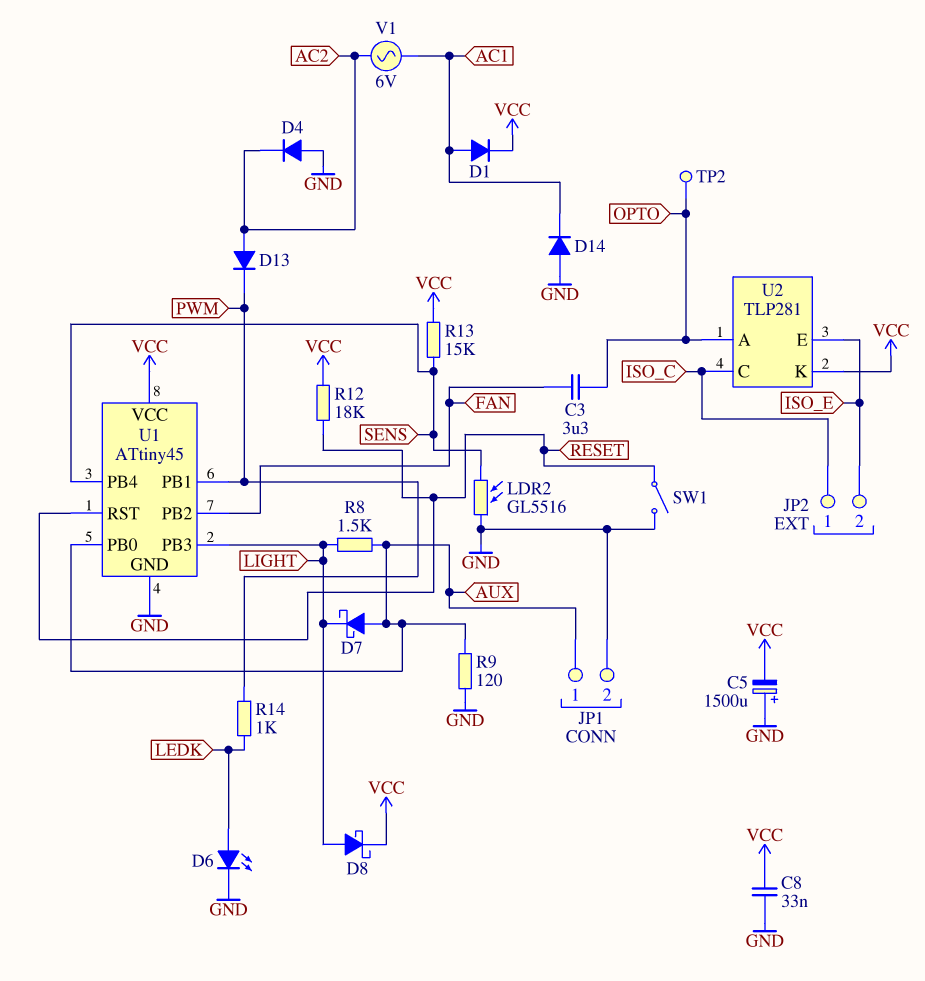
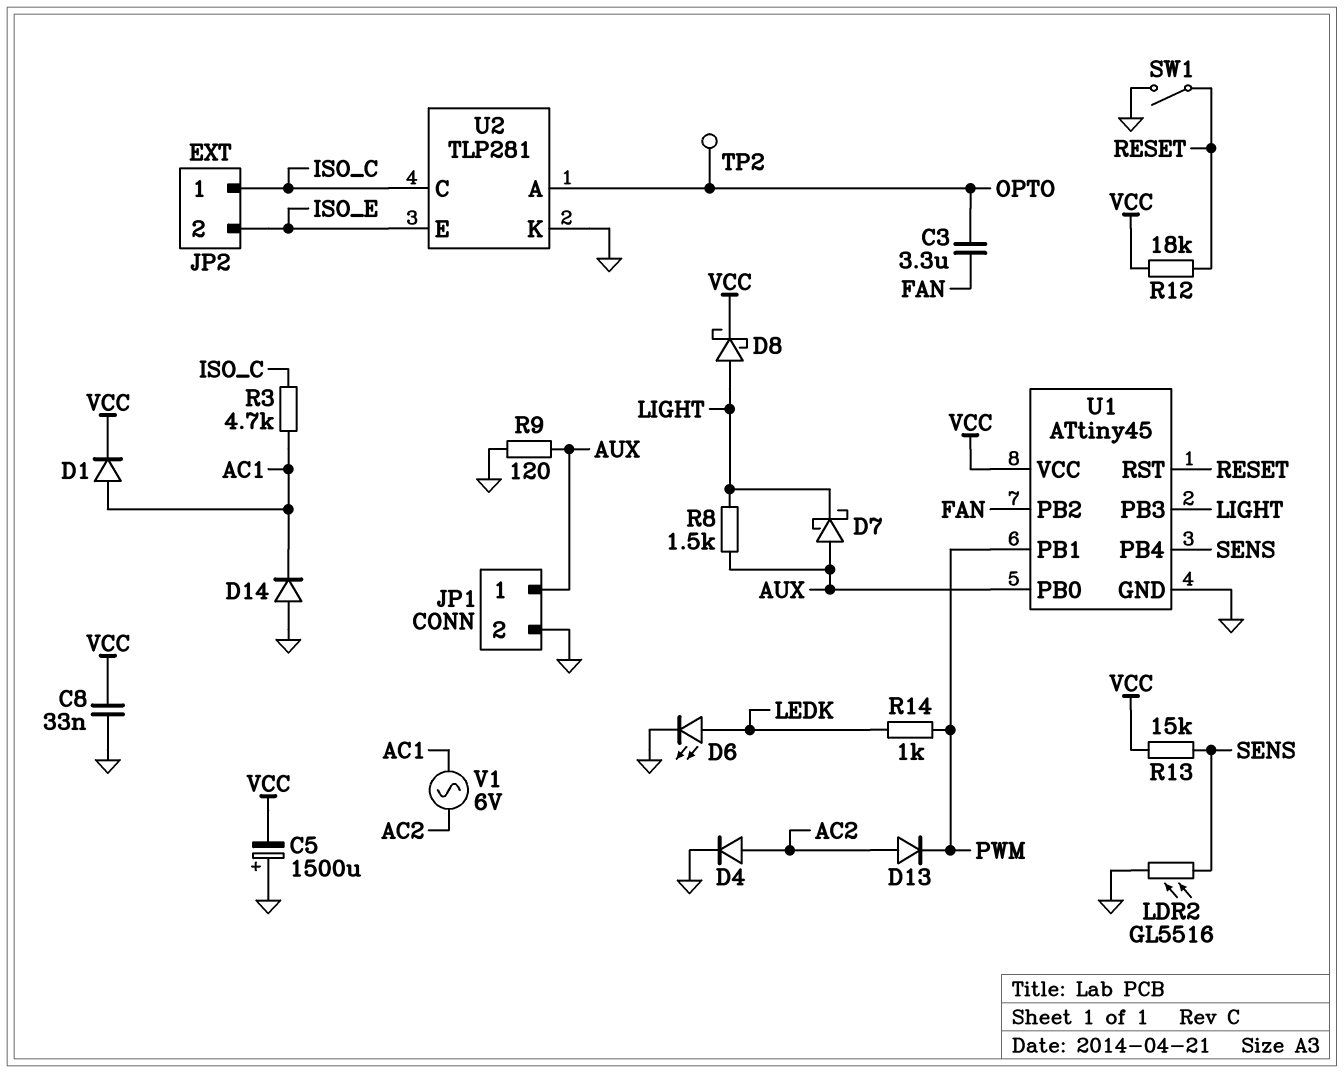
D4: diode (A GND, K AC2) -> diode (A AC2, K GND)
R3: none -> 4.7k (AC1, ISO_C)
U2 pin K: VCC -> GND

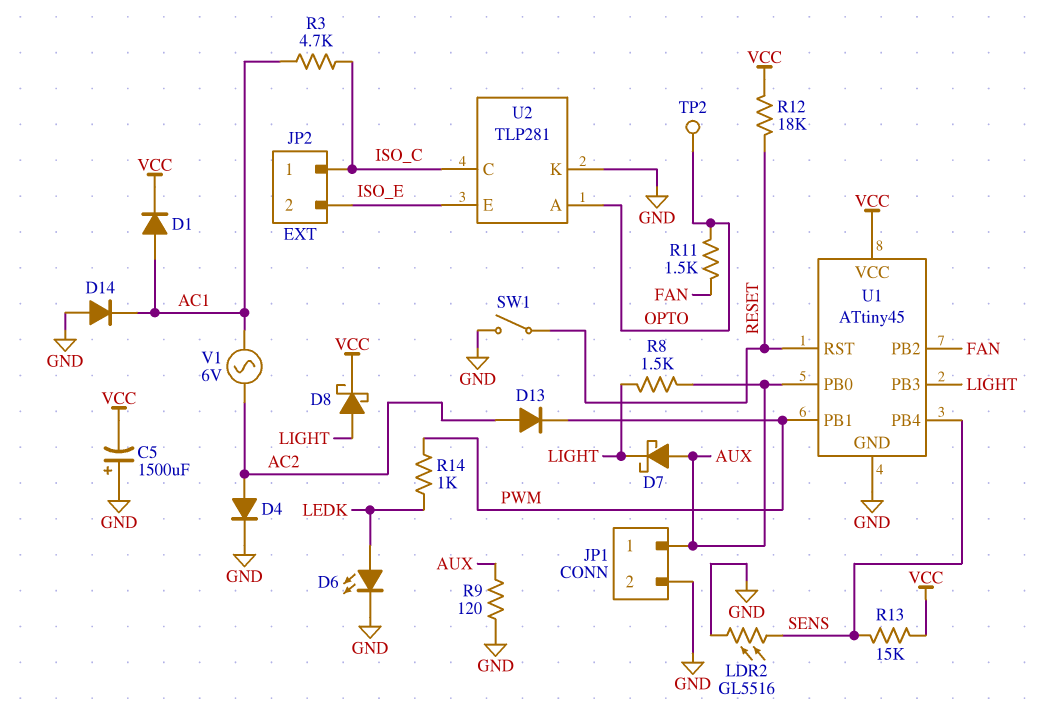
C3: 3.3uF (FAN, OPTO) -> none
C8: 33nF (GND, VCC) -> none
R11: none -> 1.5k (FAN, OPTO)

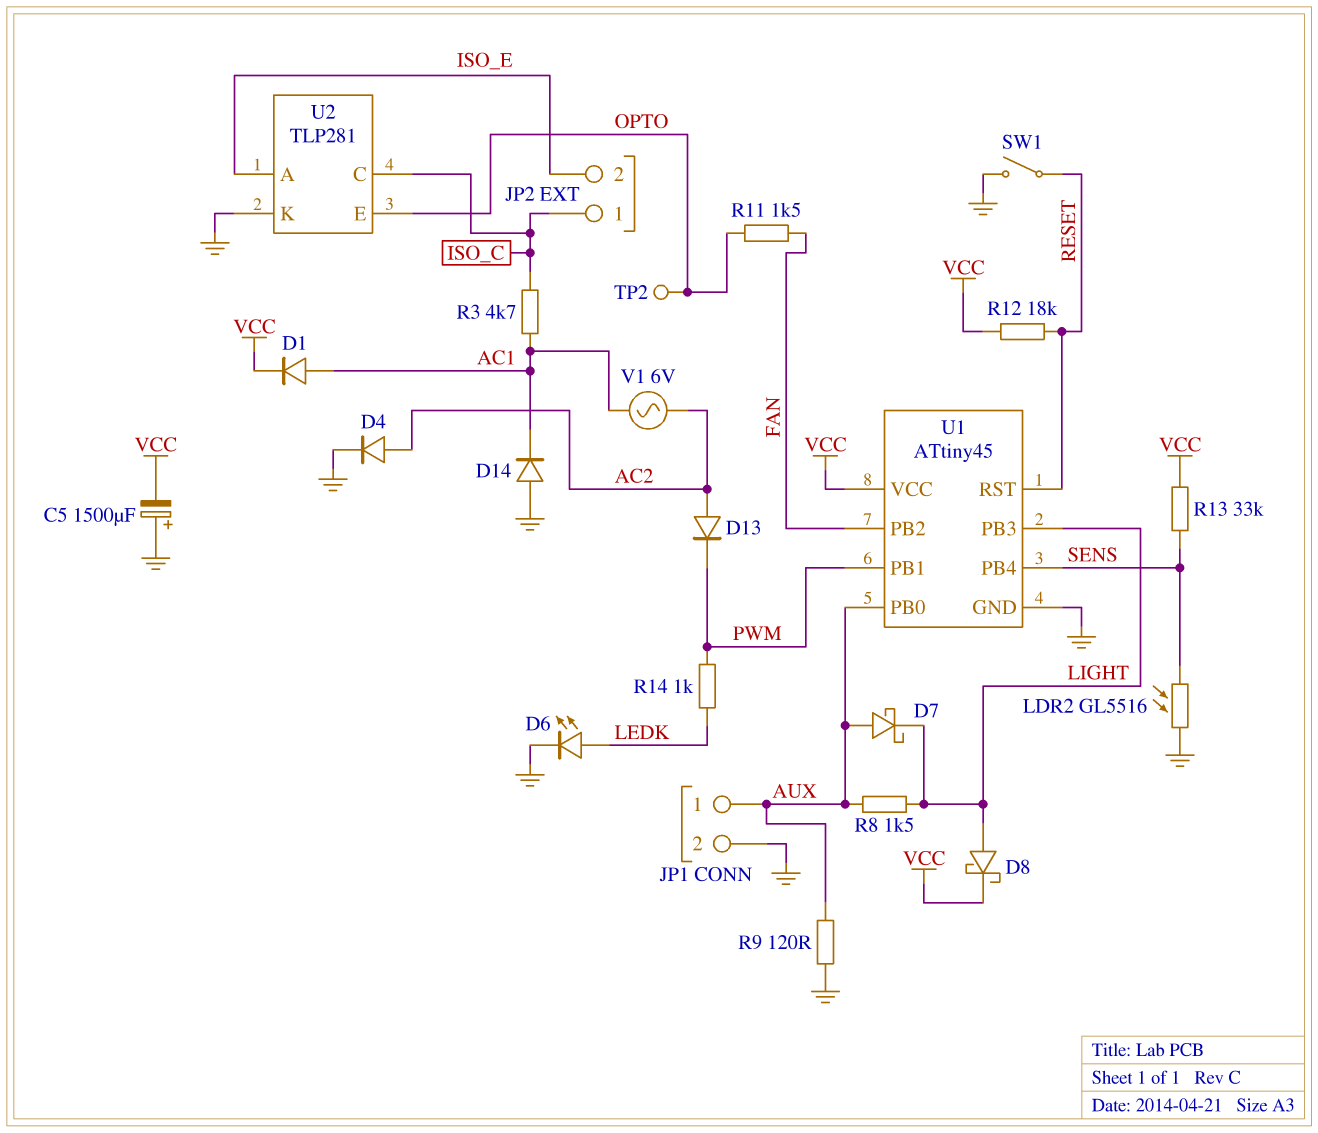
R13: 15k (SENS, VCC) -> 33k (SENS, VCC)
U2 pin A: OPTO -> ISO_E
U2 pin E: ISO_E -> OPTO

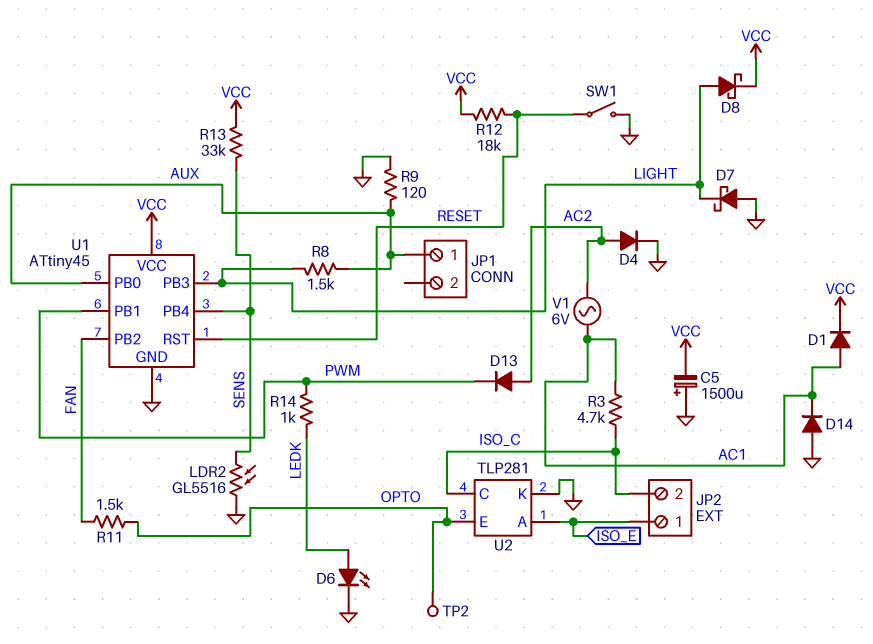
D7: schottky (A AUX, K LIGHT) -> schottky (A GND, K LIGHT)
JP1 pin 2: GND -> none
JP2 pin 1: ISO_C -> ISO_E
JP2 pin 2: ISO_E -> ISO_C

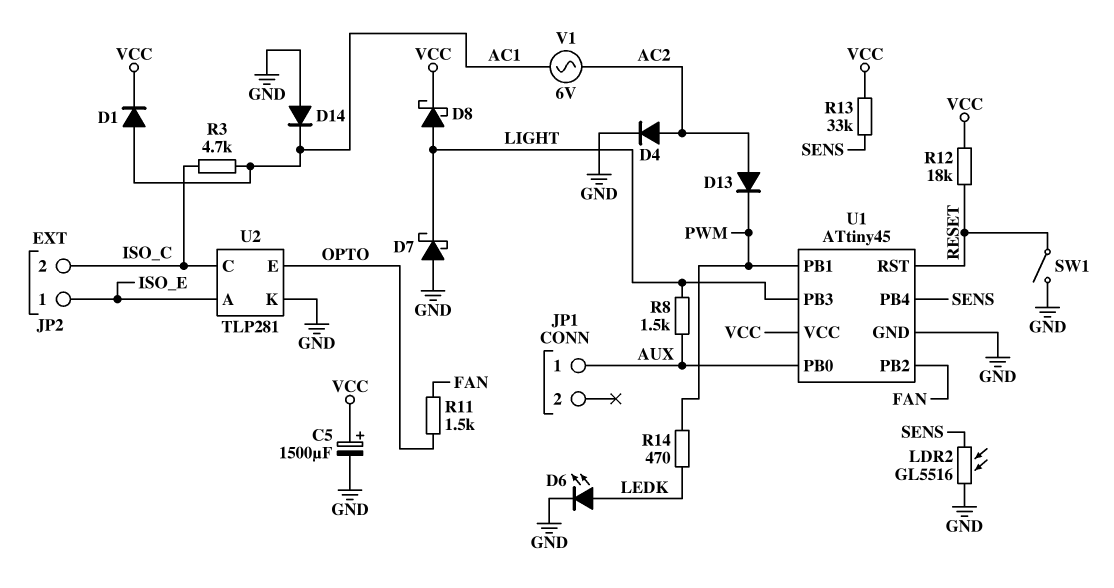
C5: 1500uF (plus GND, minus VCC) -> 1500uF (plus VCC, minus GND)
R9: 120 (AUX, GND) -> none
R14: 1k (LEDK, PWM) -> 470 (LEDK, PWM)
TP2: test point (OPTO) -> none

